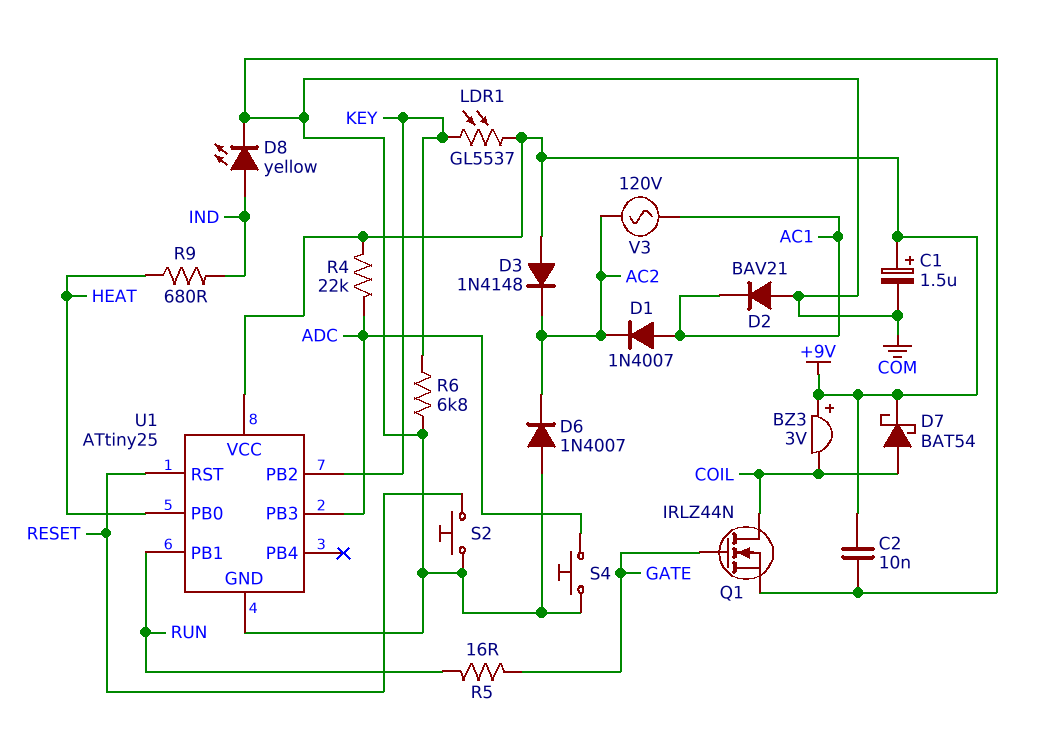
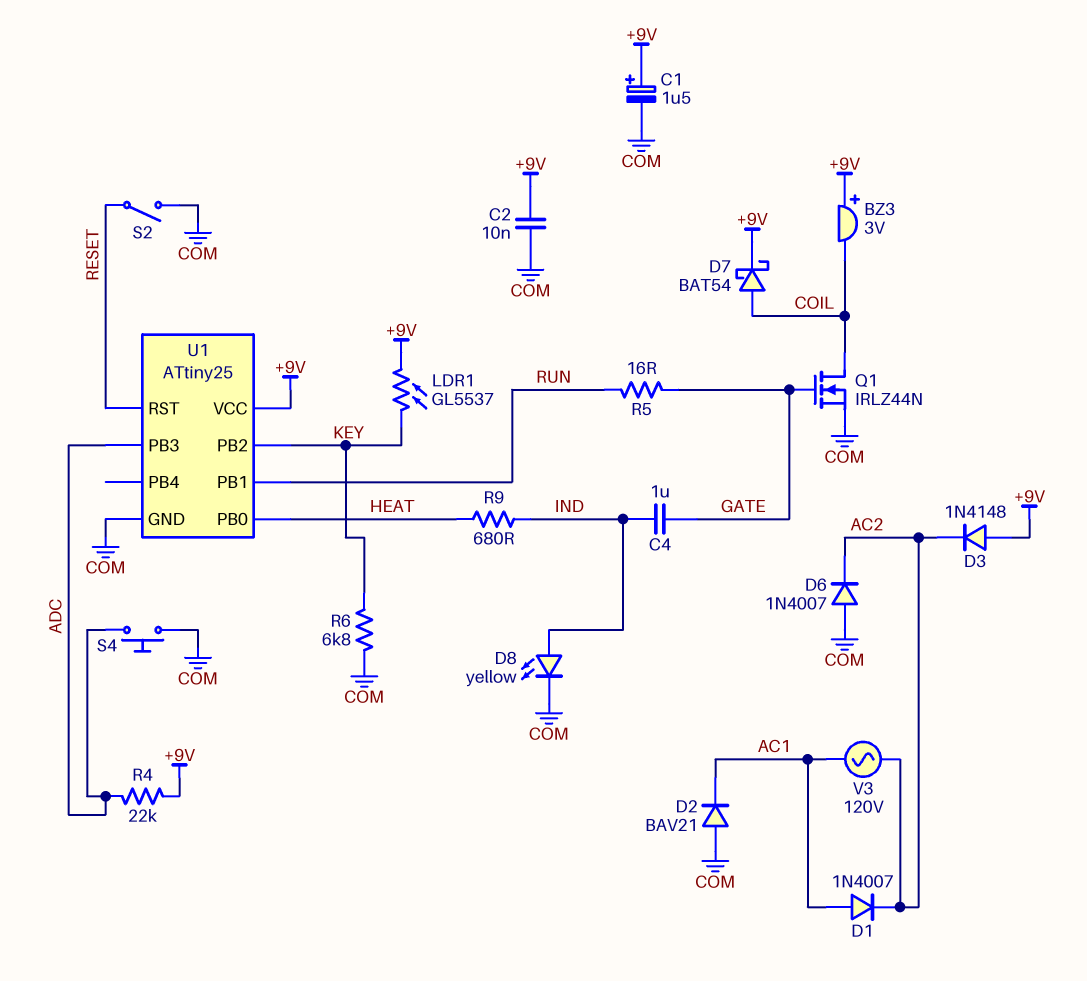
C4: none -> 1uF (GATE, IND)
S2: button (COM, RESET) -> switch (COM, RESET)

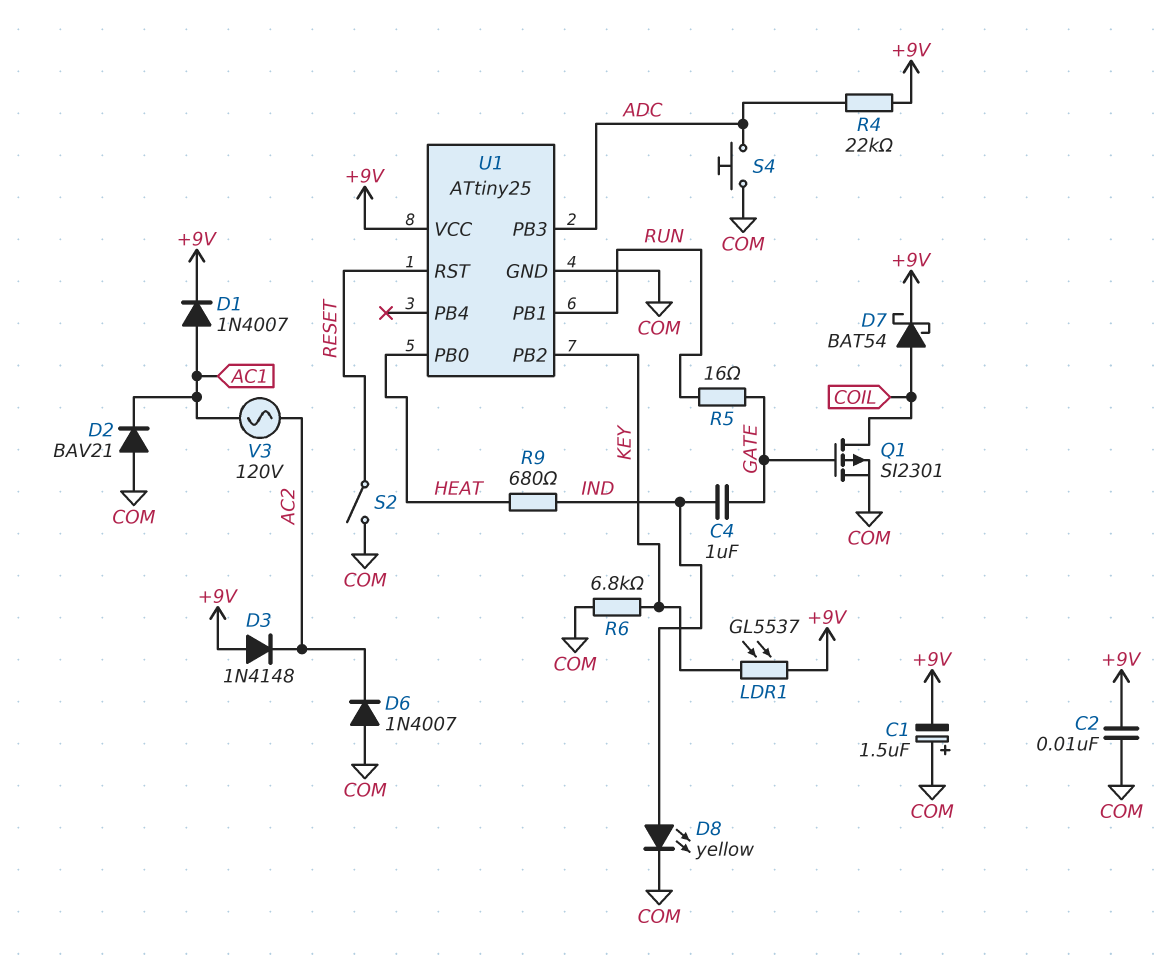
BZ3: buzzer 3V (plus +9V, minus COIL) -> none
C1: 1.5uF (plus +9V, minus COM) -> 1.5uF (plus COM, minus +9V)
D1: diode 1N4007 (A AC1, K AC2) -> diode 1N4007 (A AC1, K +9V)
Q1: NMOS IRLZ44N (G GATE, D COIL, S COM) -> PMOS SI2301 (G GATE, D COIL, S COM)

